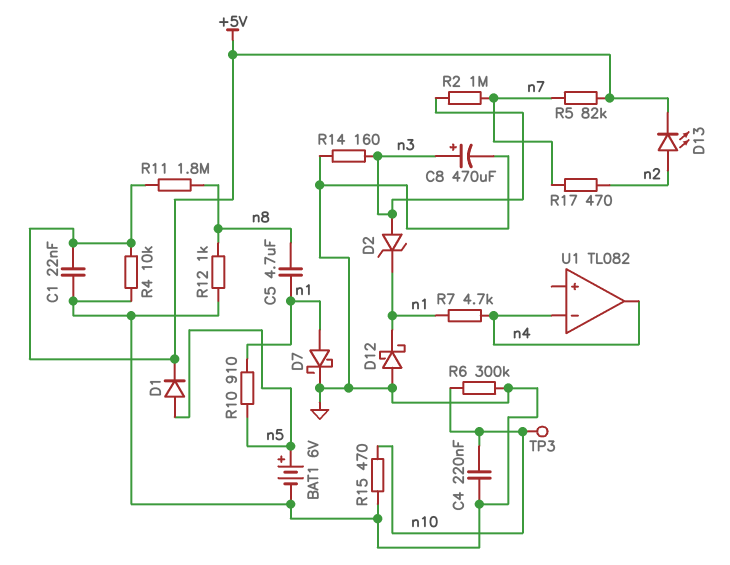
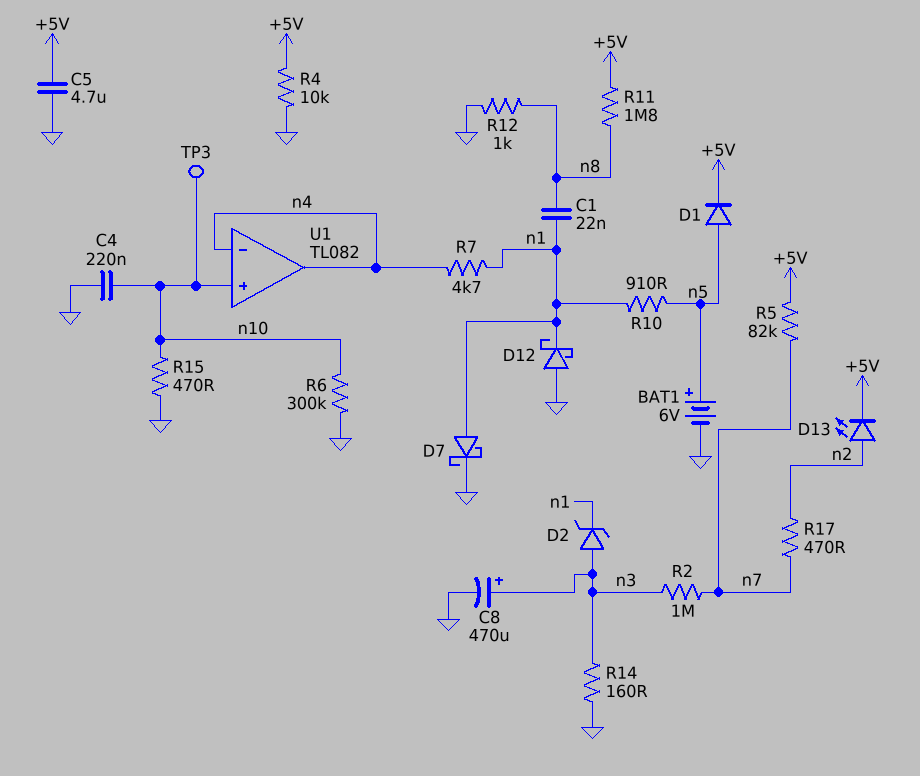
C1: 22nF (+5V, GND) -> 22nF (n1, n8)
C5: 4.7uF (n1, n8) -> 4.7uF (+5V, GND)
U1 pin in+: none -> n10

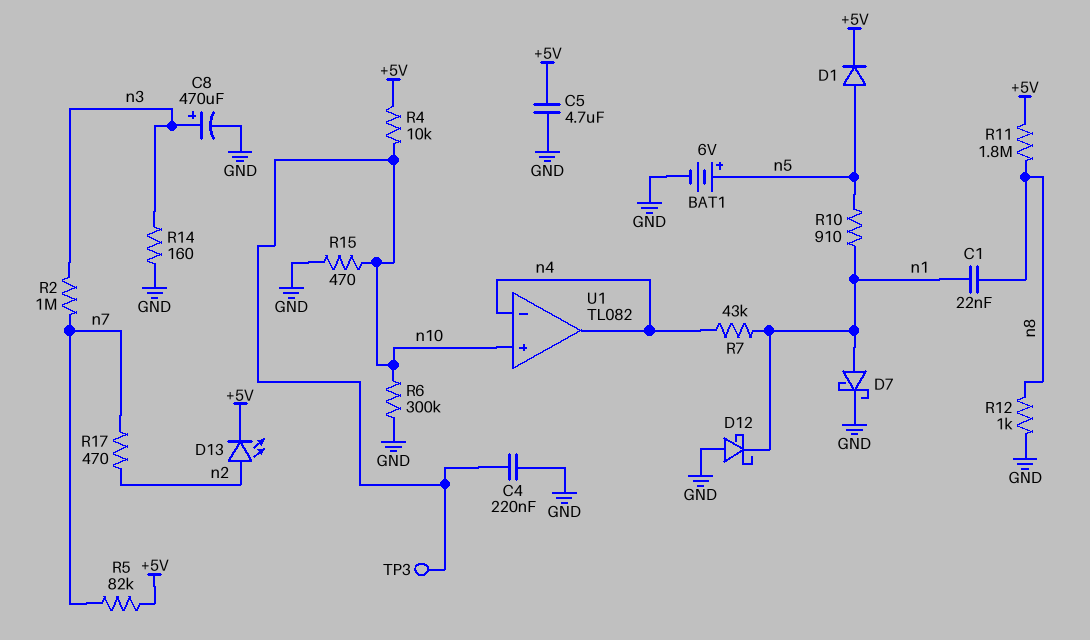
D2: zener (A n3, K n1) -> none
R4: 10k (+5V, GND) -> 10k (+5V, n10)
R7: 4.7k (n1, n4) -> 43k (n1, n4)

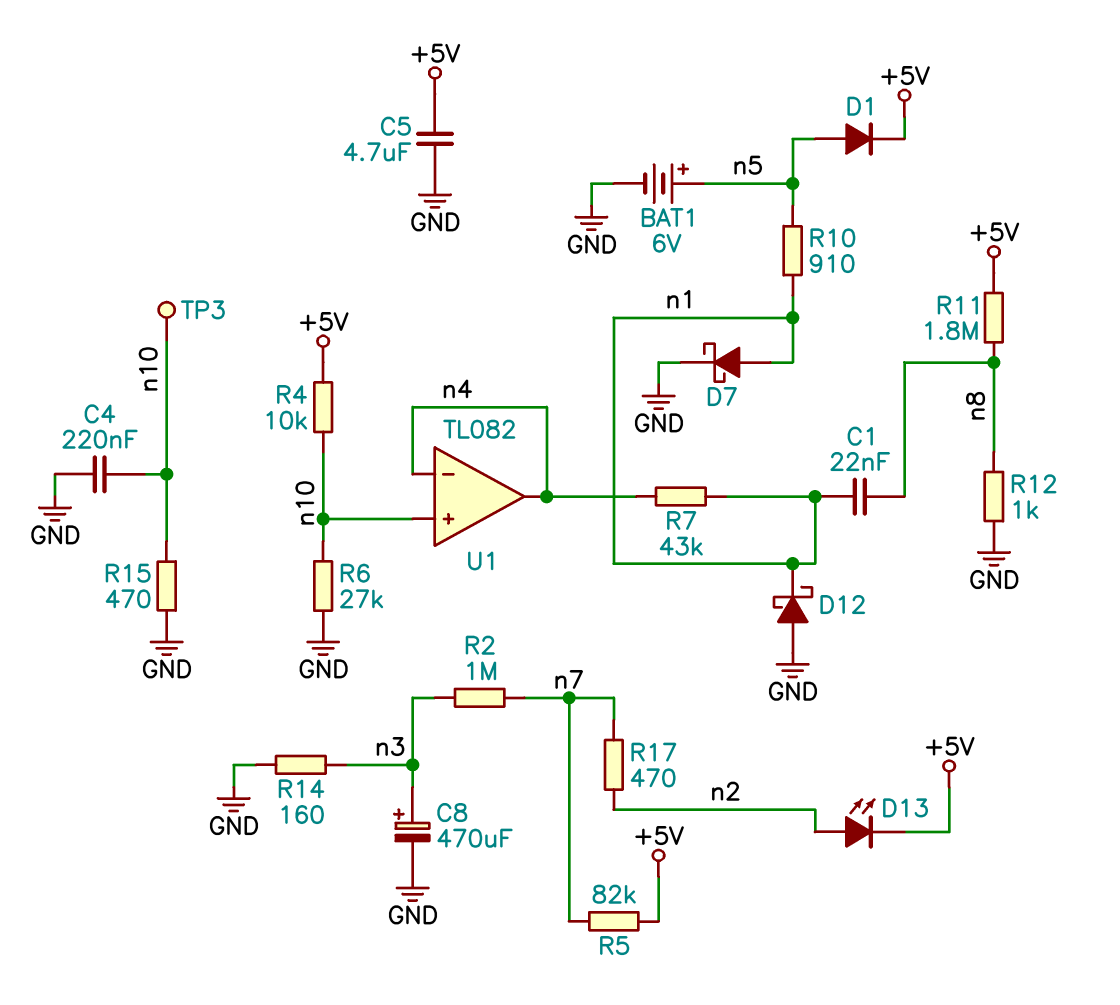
R6: 300k (GND, n10) -> 27k (GND, n10)

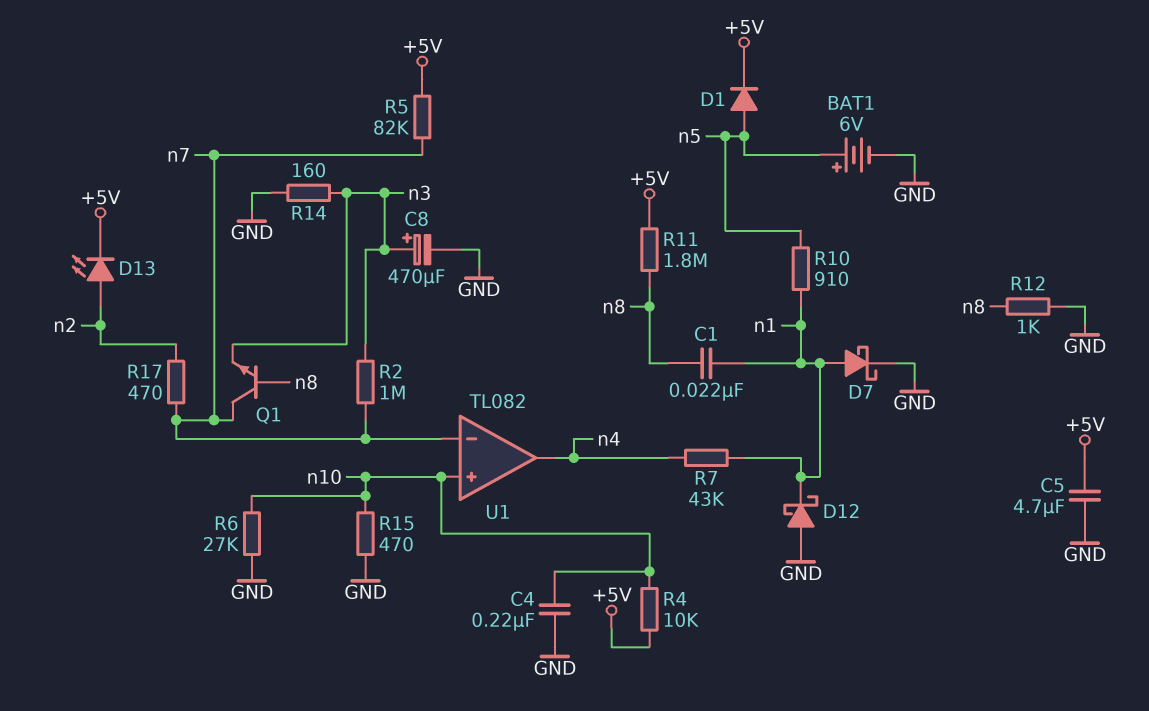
Q1: none -> NPN (B n8, C n7, E n3)
TP3: test point (n10) -> none
U1 pin in-: n4 -> n7

